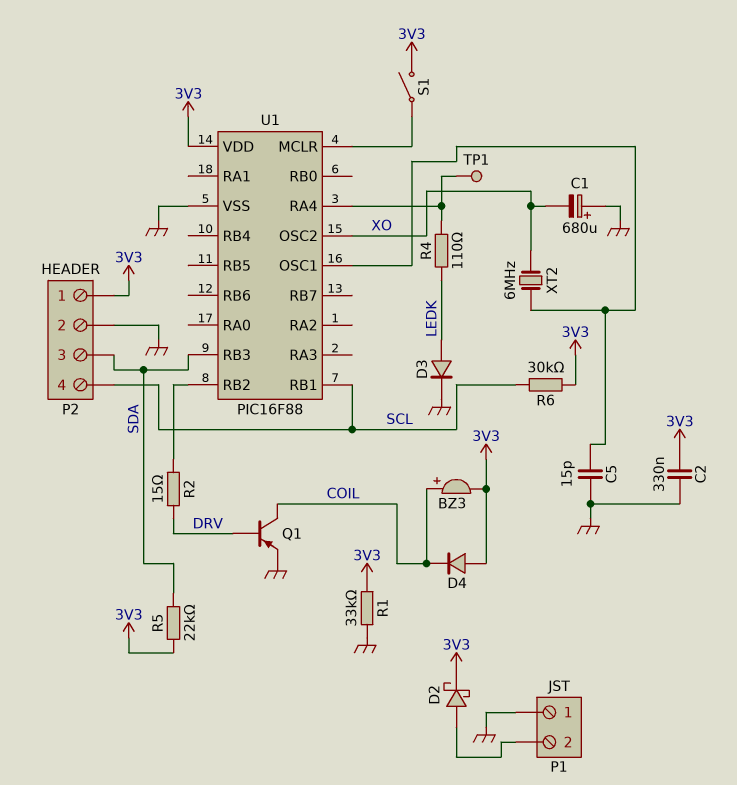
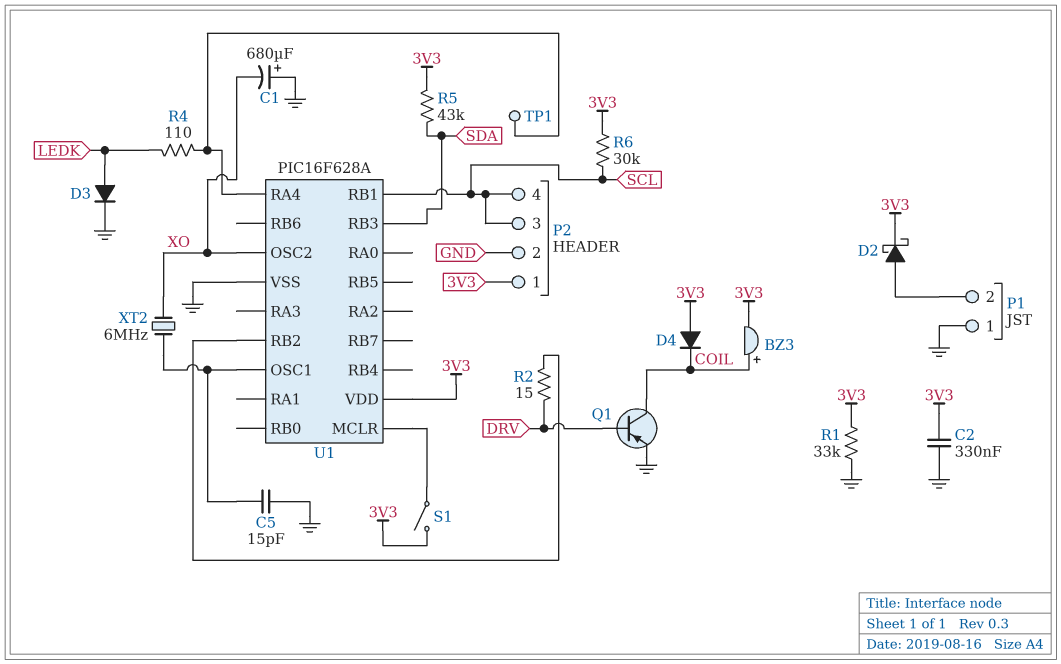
P2 pin 3: SDA -> SCL
R5: 22k (3V3, SDA) -> 43k (3V3, SDA)
U1: PIC16F88 -> PIC16F628A

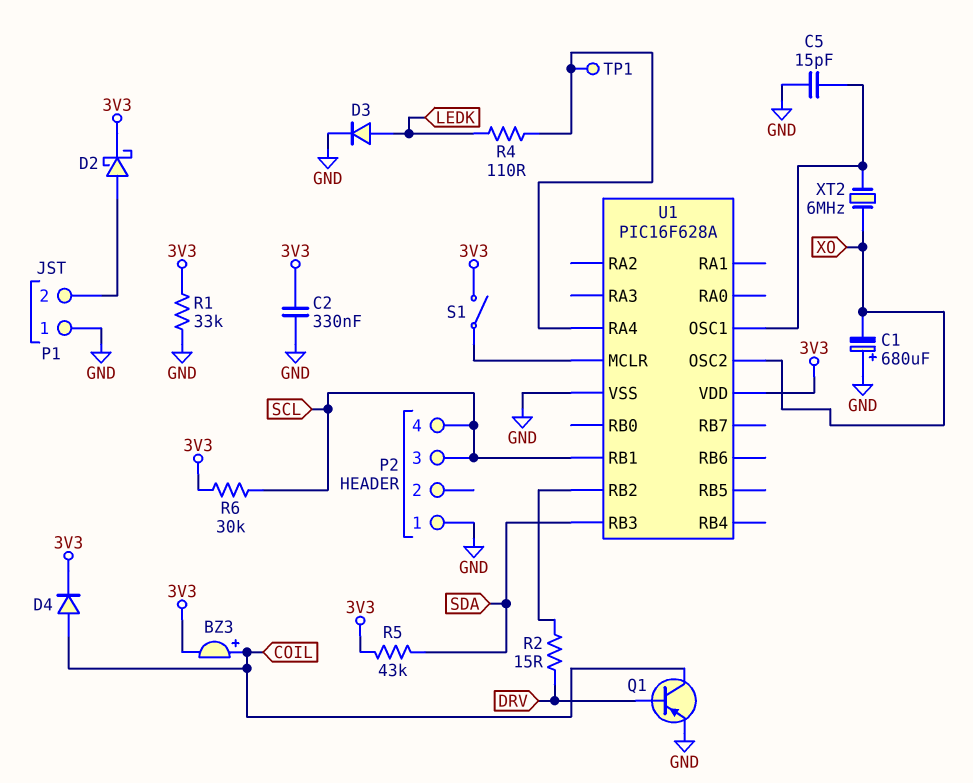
D4: diode (A 3V3, K COIL) -> diode (A COIL, K 3V3)
P2 pin 1: 3V3 -> GND
P2 pin 2: GND -> none

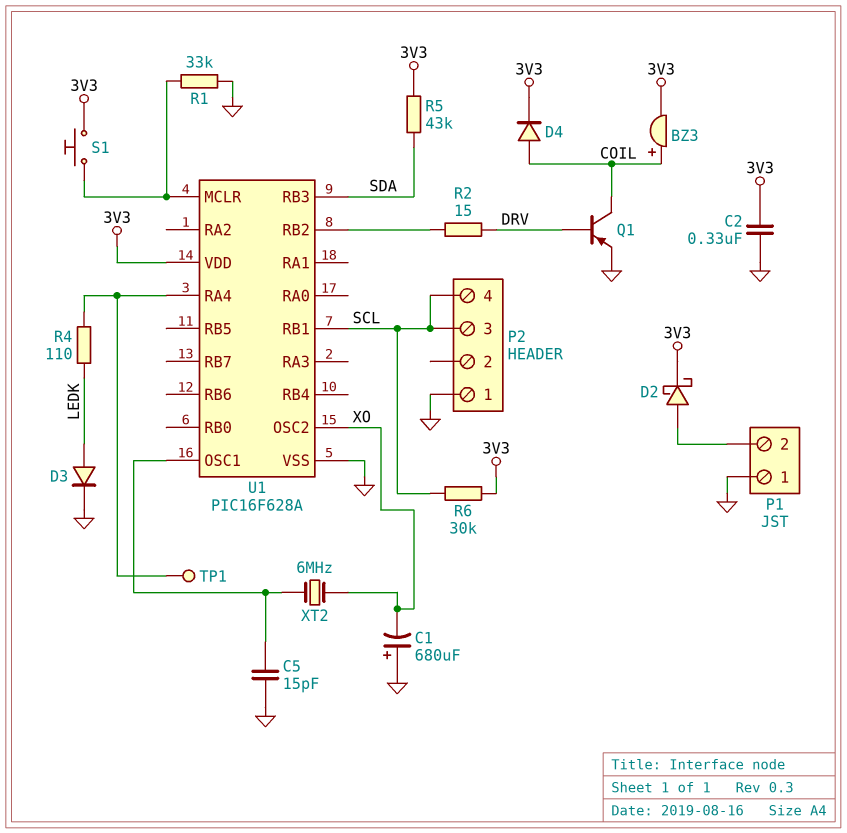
R1: 33k (3V3, GND) -> 33k (GND, U1/MCLR)
S1: switch (3V3, U1/MCLR) -> button (3V3, U1/MCLR)

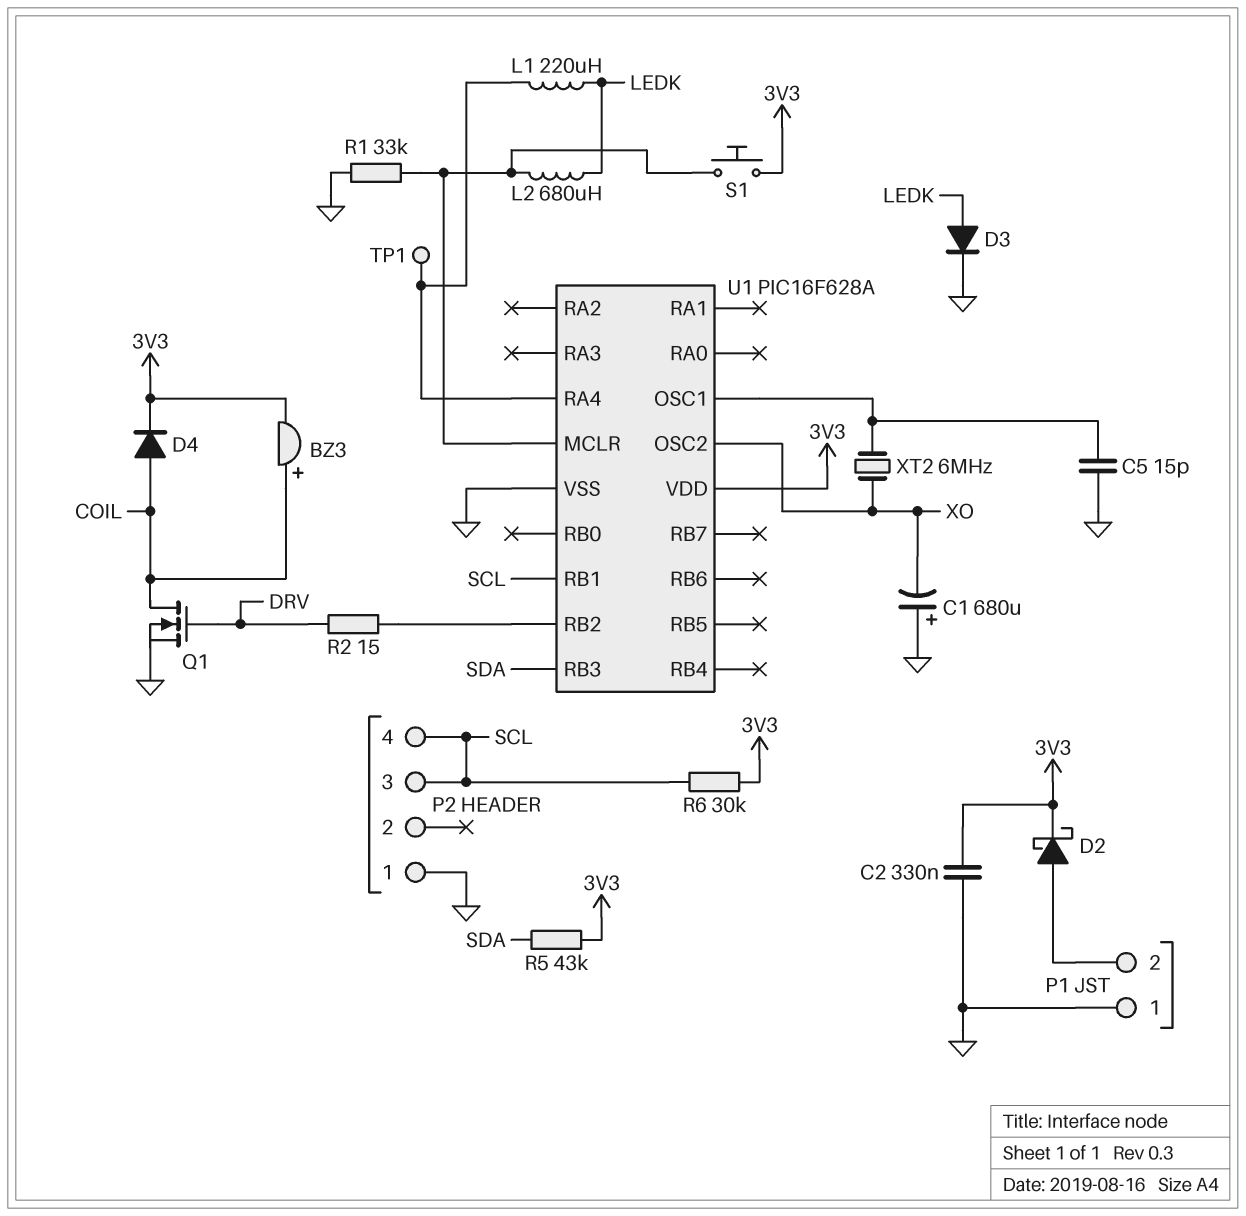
L1: none -> 220uH (LEDK, U1/RA4)
L2: none -> 680uH (LEDK, U1/MCLR)
Q1: PNP (B DRV, C COIL, E GND) -> NMOS (G DRV, D COIL, S GND)
R4: 110 (LEDK, U1/RA4) -> none

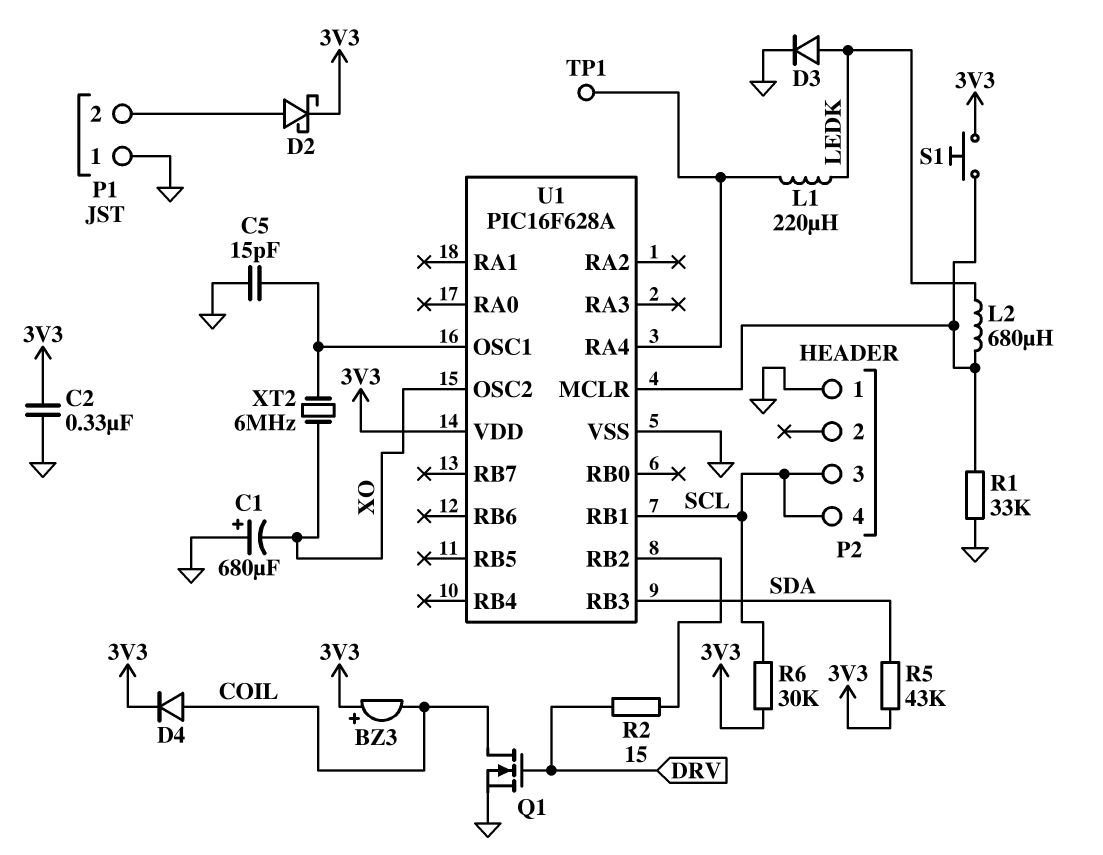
BZ3: buzzer (plus COIL, minus 3V3) -> buzzer (plus 3V3, minus COIL)

